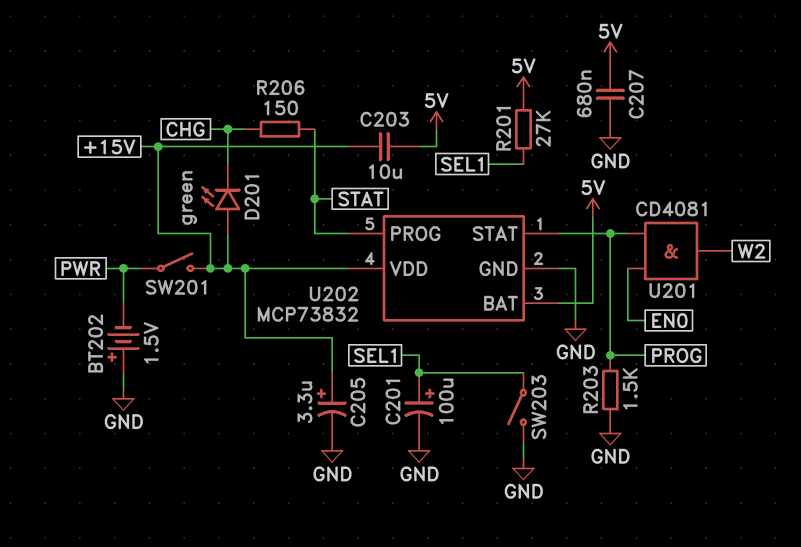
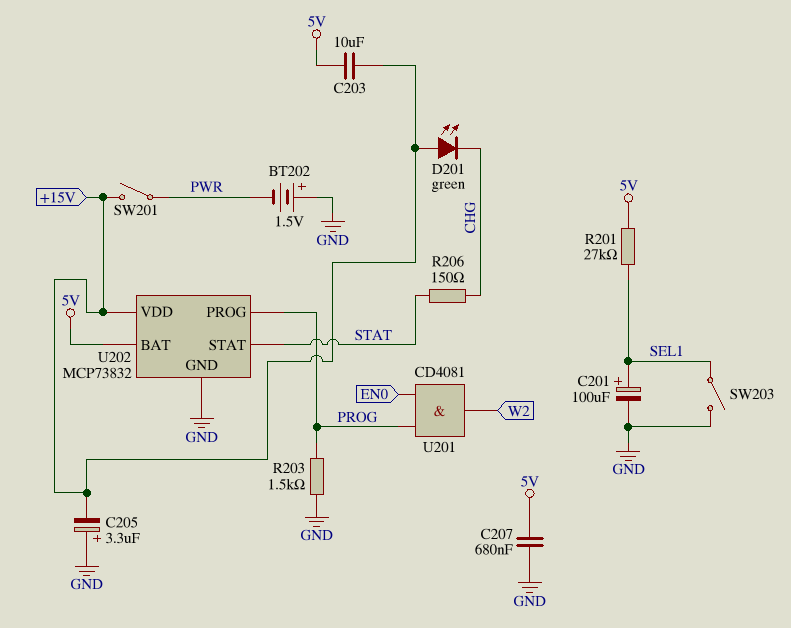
C205: 3.3uF (plus +15V, minus GND) -> 3.3uF (plus GND, minus +15V)
U202 pin PROG: STAT -> PROG
U202 pin STAT: PROG -> STAT

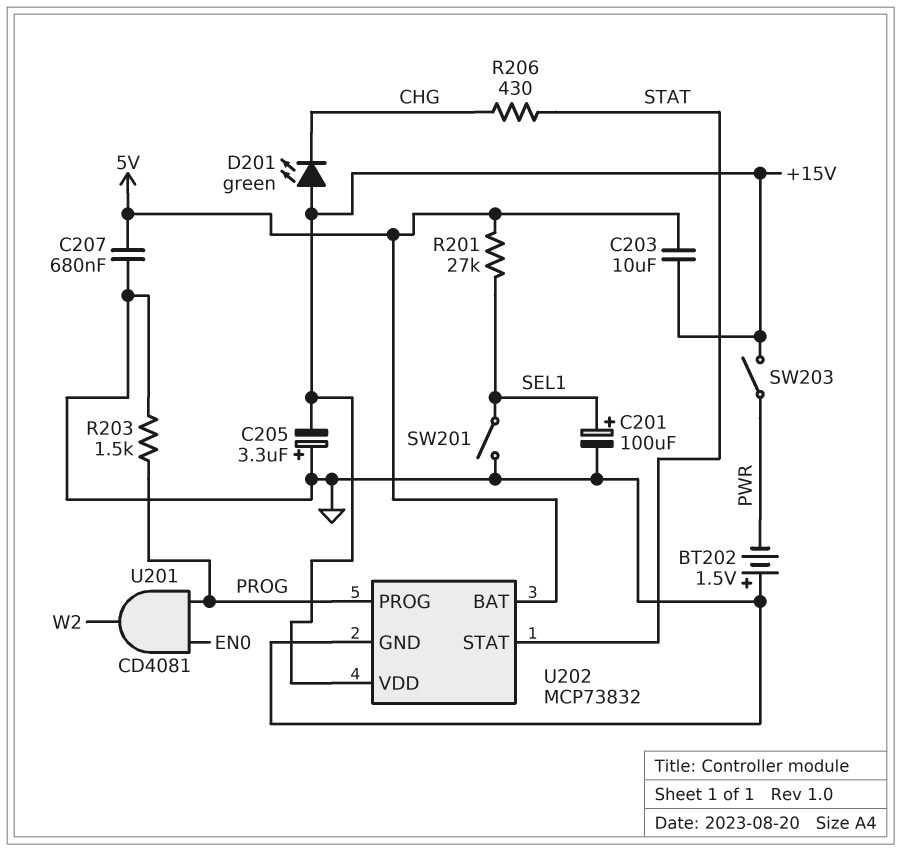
R206: 150 (CHG, STAT) -> 430 (CHG, STAT)
SW201: switch (+15V, PWR) -> switch (GND, SEL1)
SW203: switch (GND, SEL1) -> switch (+15V, PWR)

